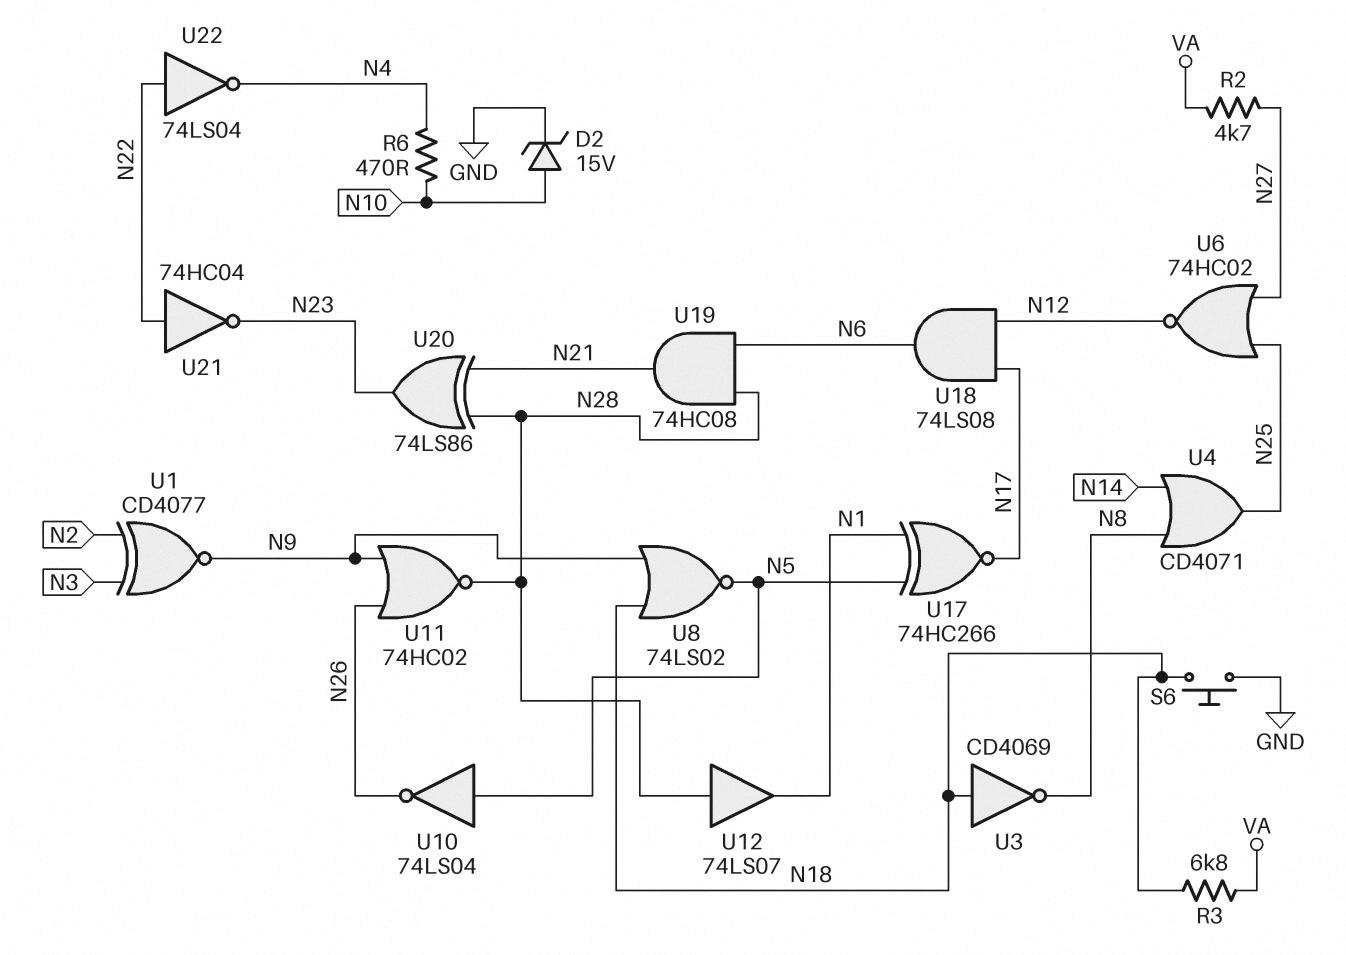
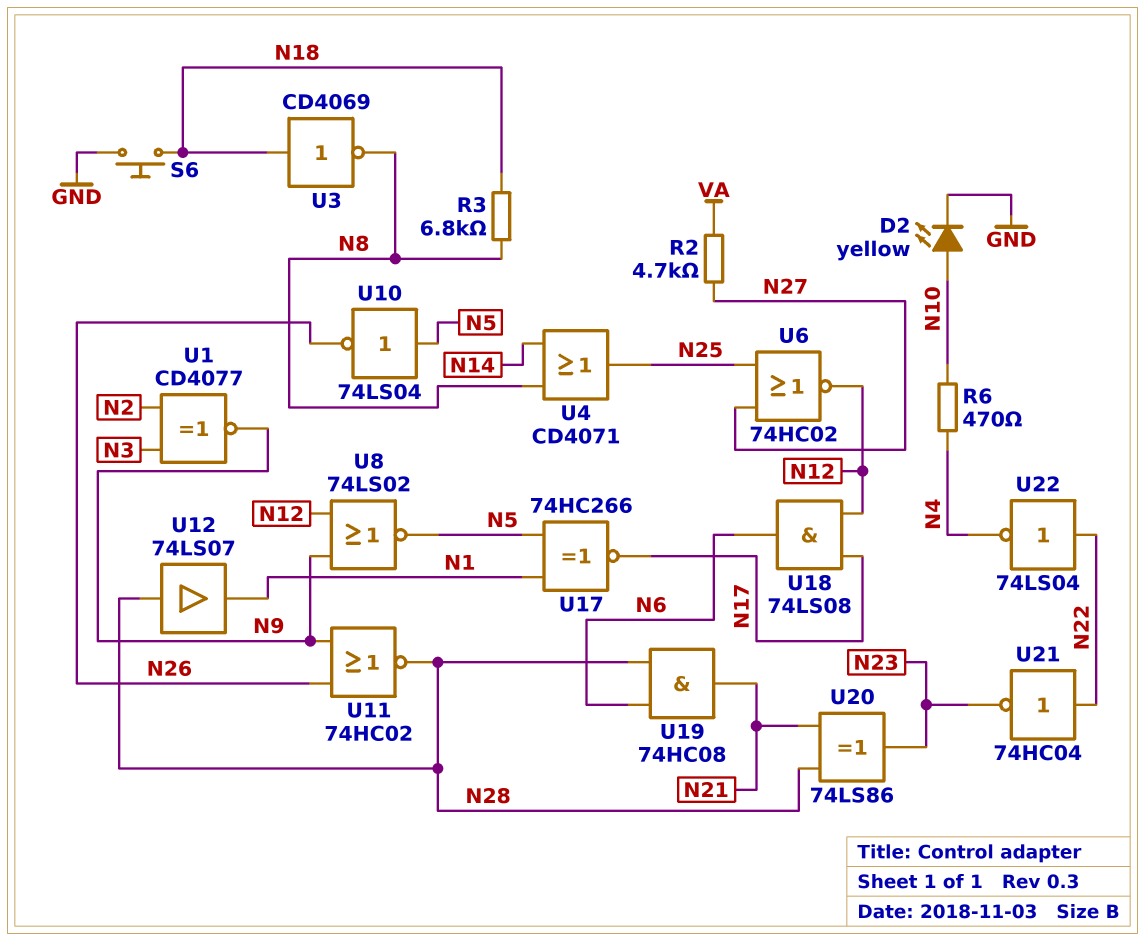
D2: zener 15V (A N10, K GND) -> LED yellow (A N10, K GND)
R3: 6.8k (N18, VA) -> 6.8k (N8, N18)
U8: NOR 74LS02 (in N9, in N18, out N5) -> NOR 74LS02 (in N9, in N12, out N5)

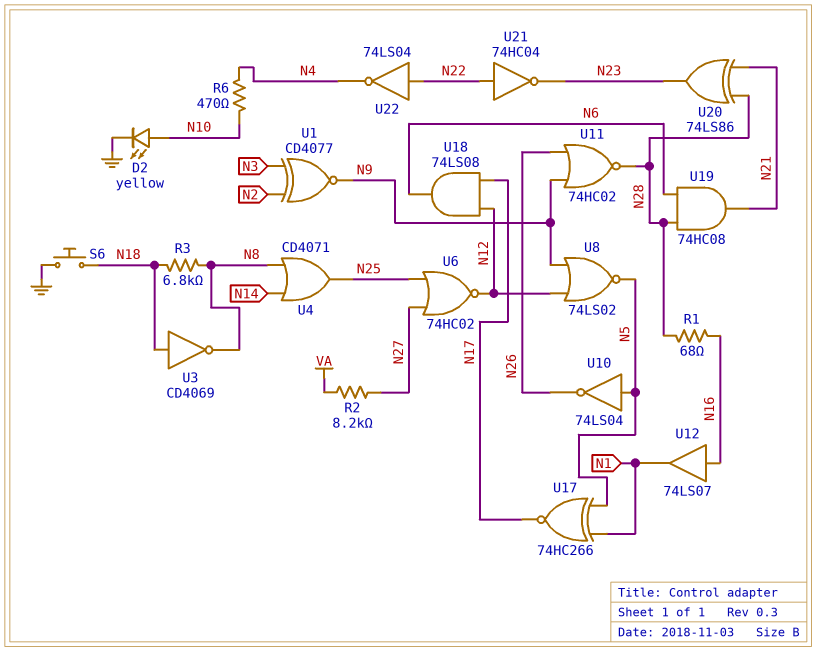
R1: none -> 68 (N16, N28)
R2: 4.7k (N27, VA) -> 8.2k (N27, VA)
U12: buffer 74LS07 (in N28, out N1) -> buffer 74LS07 (in N16, out N1)

